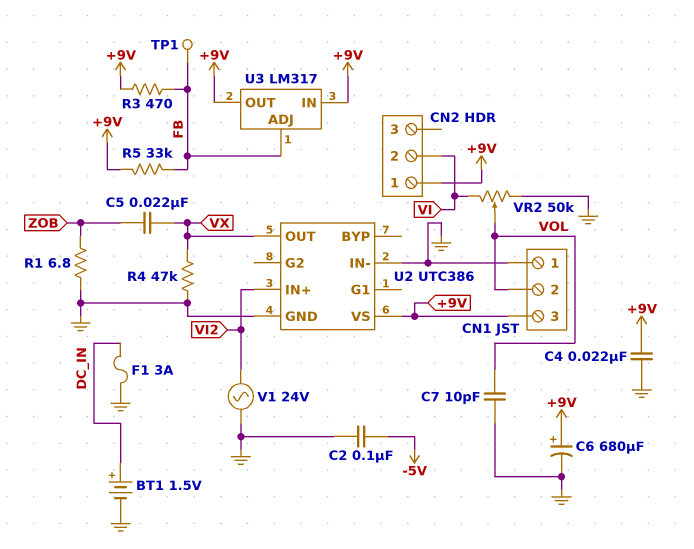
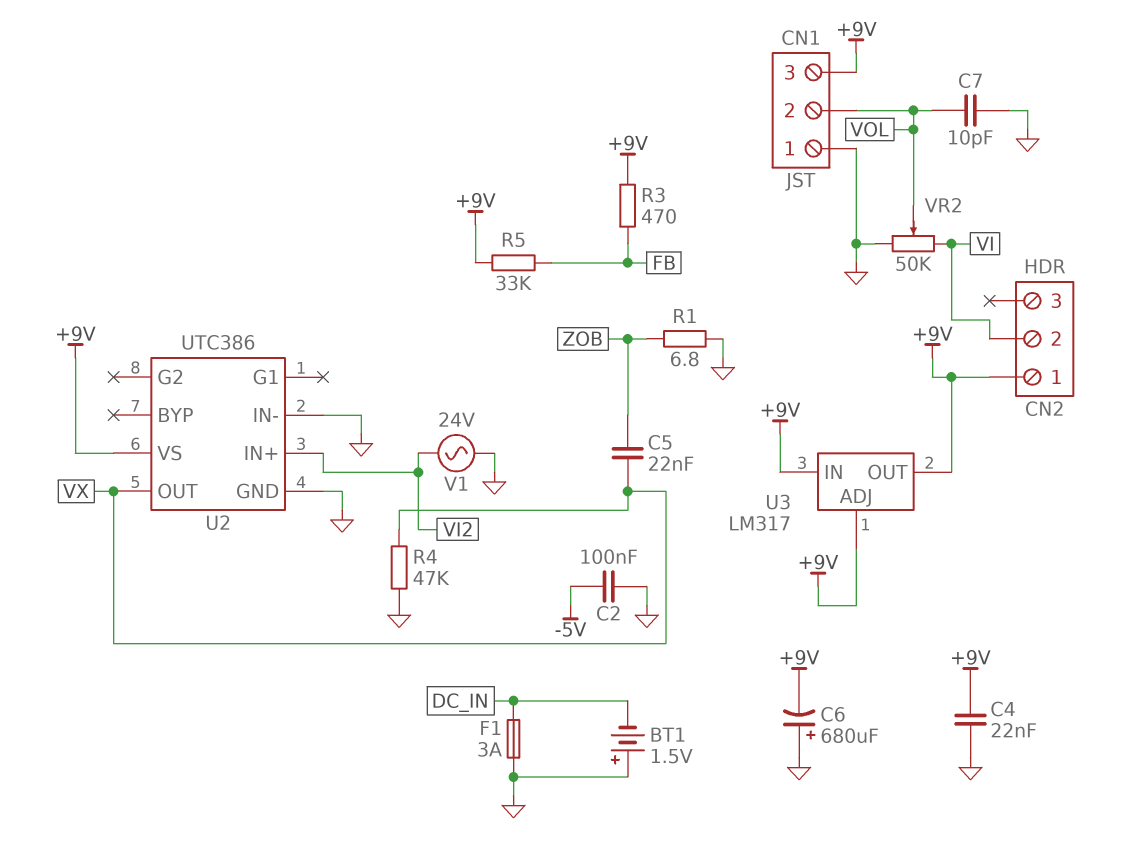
BT1: 1.5V (plus DC_IN, minus GND) -> 1.5V (plus GND, minus DC_IN)
C6: 680uF (plus +9V, minus GND) -> 680uF (plus GND, minus +9V)
TP1: test point (FB) -> none
U3 pin ADJ: FB -> +9V

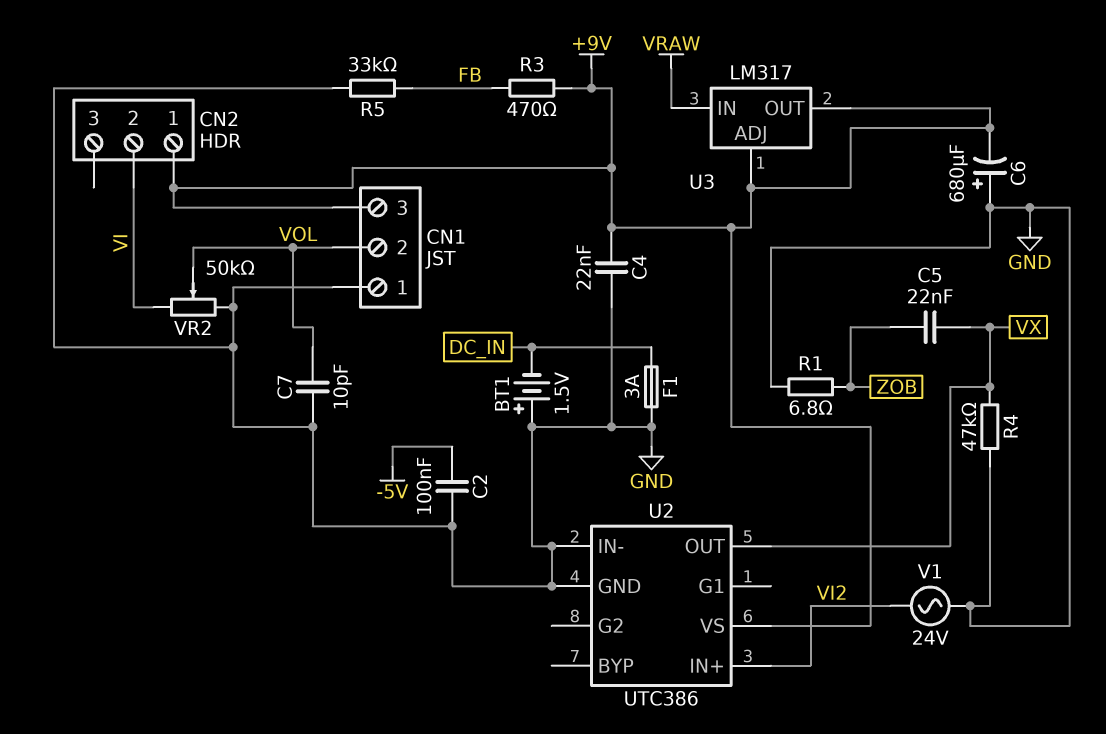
R5: 33k (+9V, FB) -> 33k (FB, GND)
U3 pin IN: +9V -> VRAW

